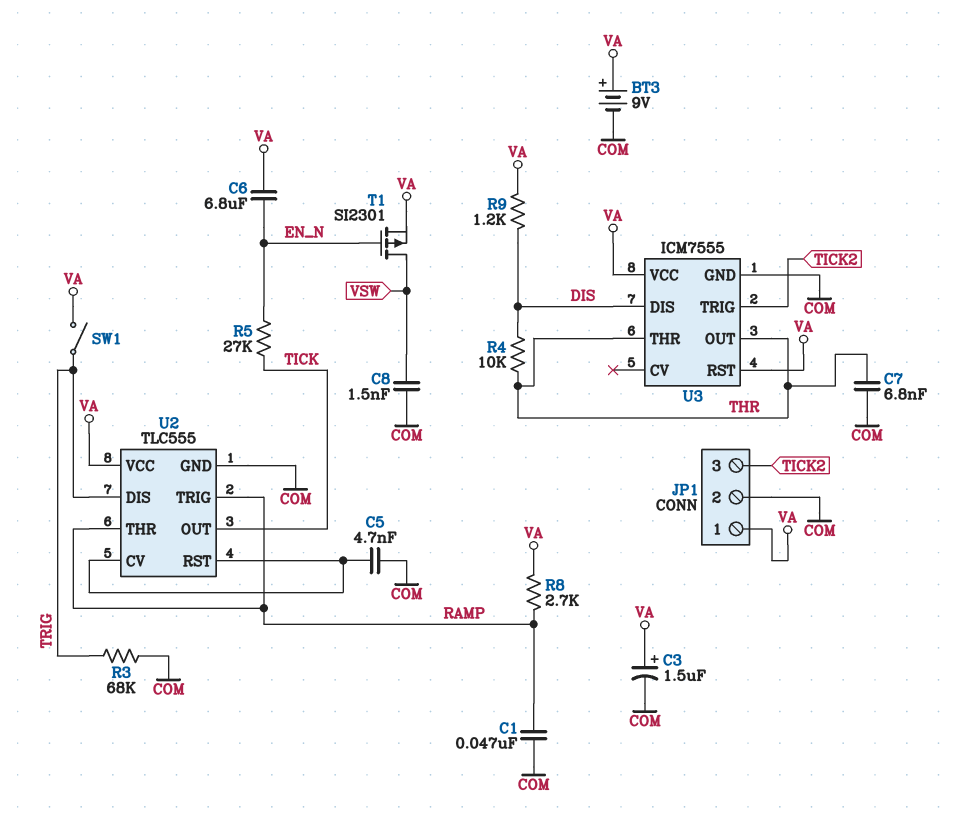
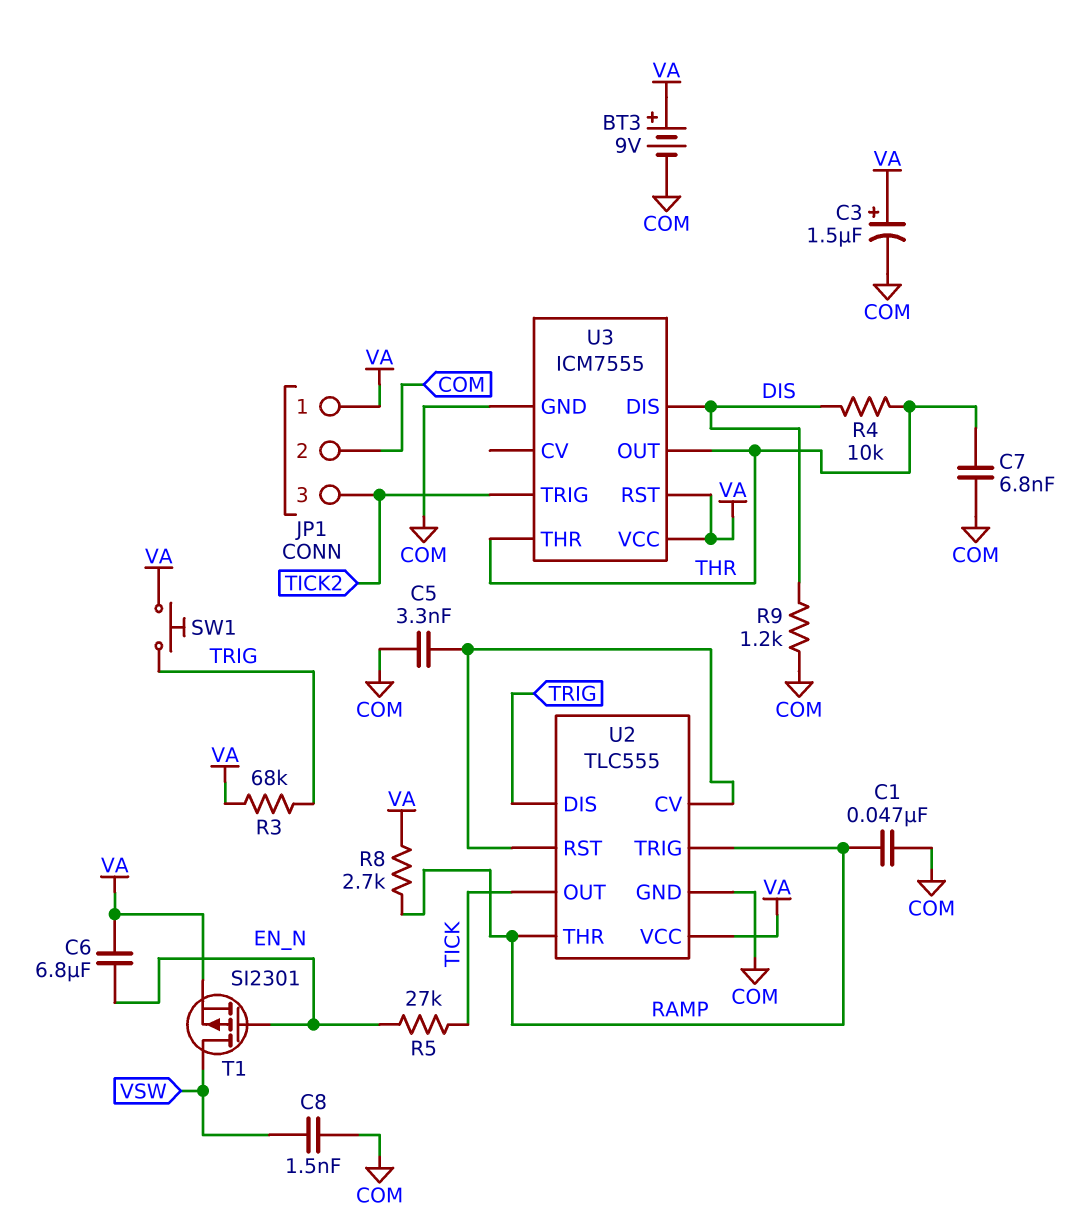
C5: 4.7nF (COM, U2/CV) -> 3.3nF (COM, U2/CV)
R3: 68k (COM, TRIG) -> 68k (TRIG, VA)
R9: 1.2k (DIS, VA) -> 1.2k (COM, DIS)
SW1: switch (TRIG, VA) -> button (TRIG, VA)

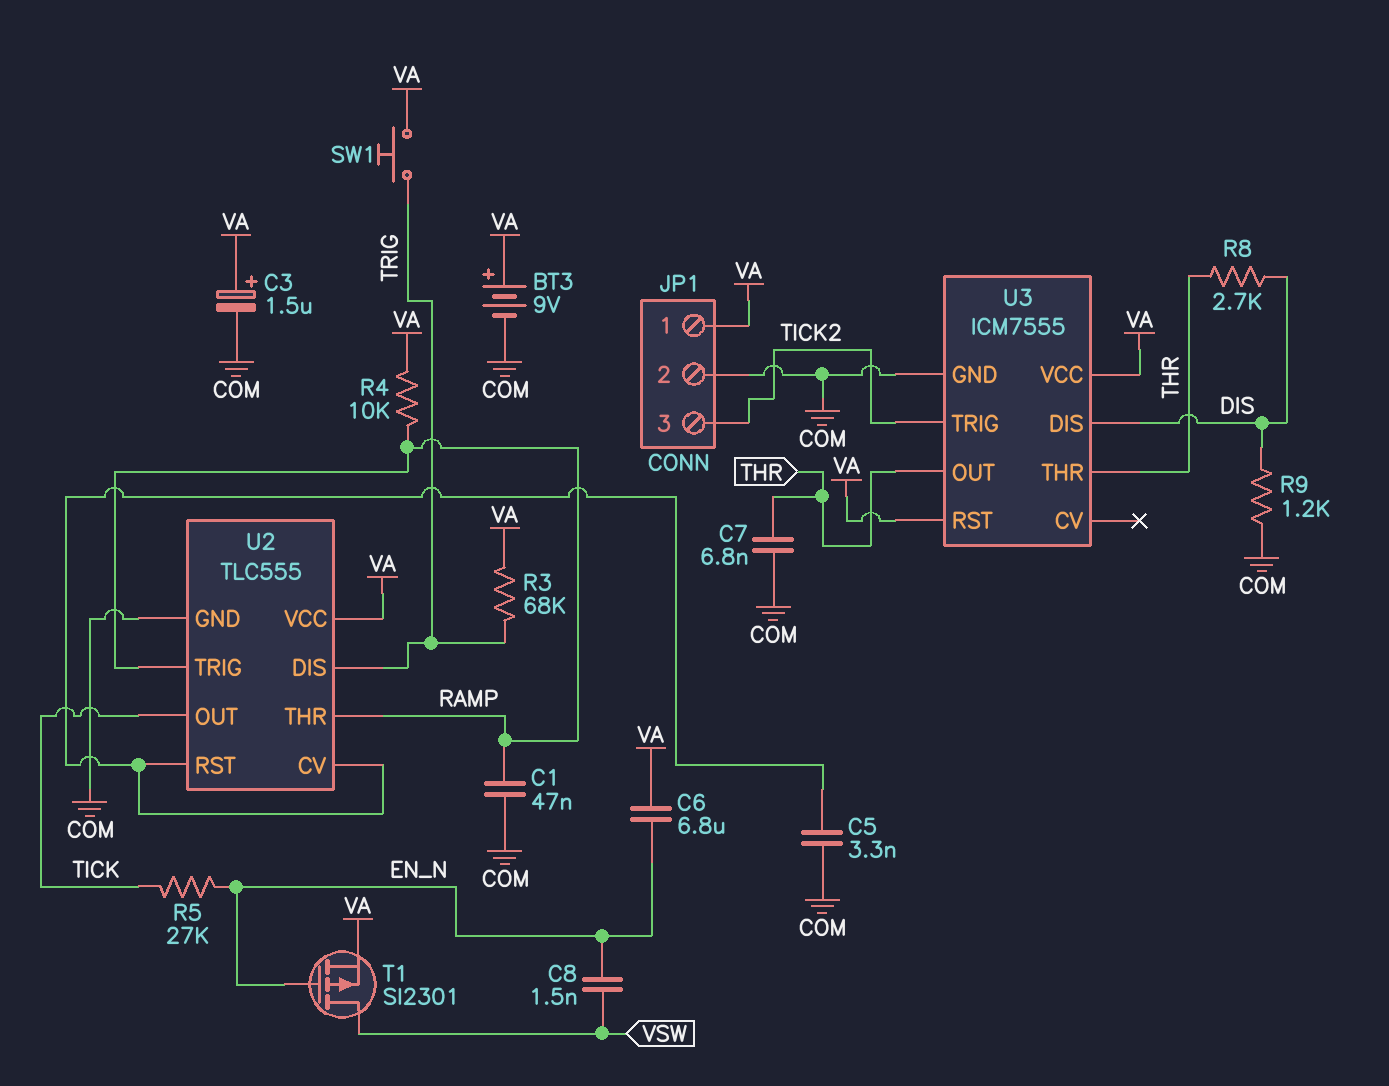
C8: 1.5nF (COM, VSW) -> 1.5nF (EN_N, VSW)
R4: 10k (DIS, THR) -> 10k (RAMP, VA)
R8: 2.7k (RAMP, VA) -> 2.7k (DIS, THR)

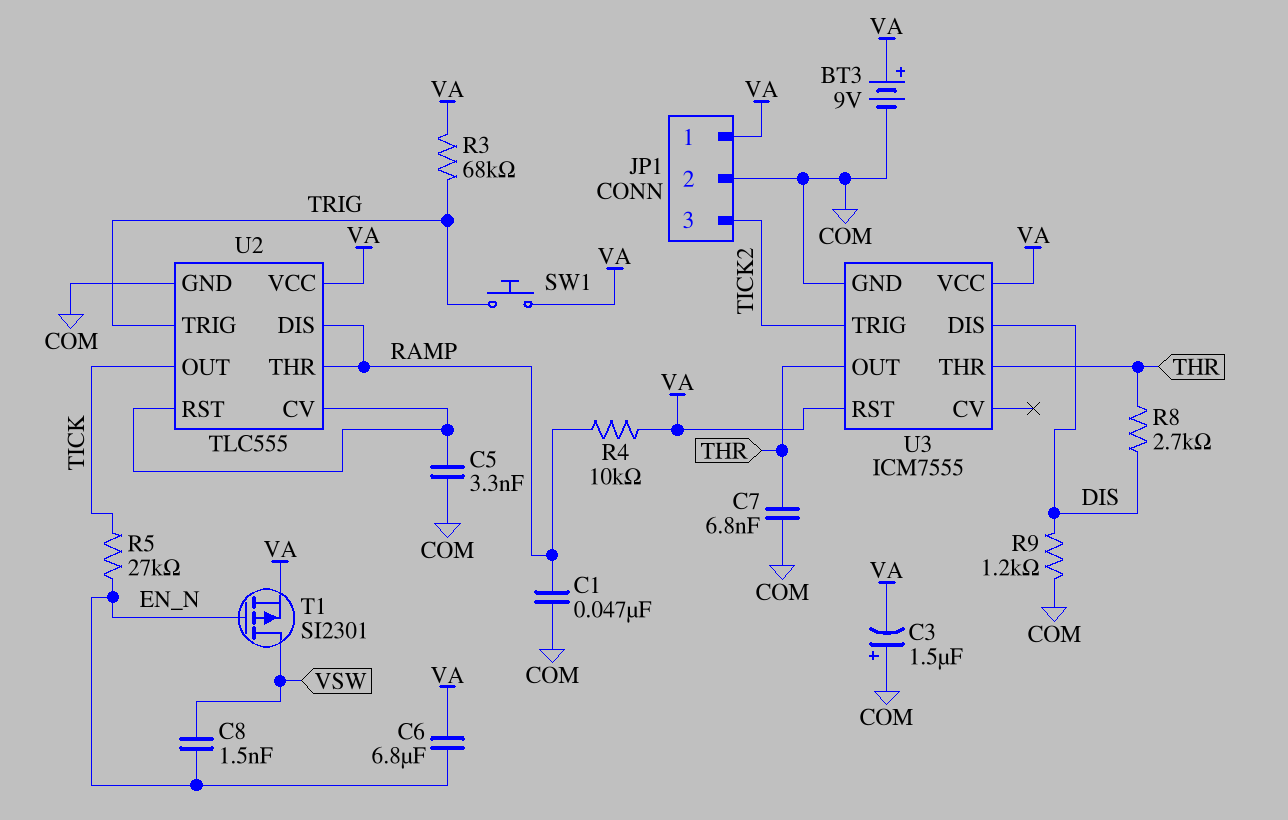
C3: 1.5uF (plus VA, minus COM) -> 1.5uF (plus COM, minus VA)
U2 pin DIS: TRIG -> RAMP
U2 pin TRIG: RAMP -> TRIG

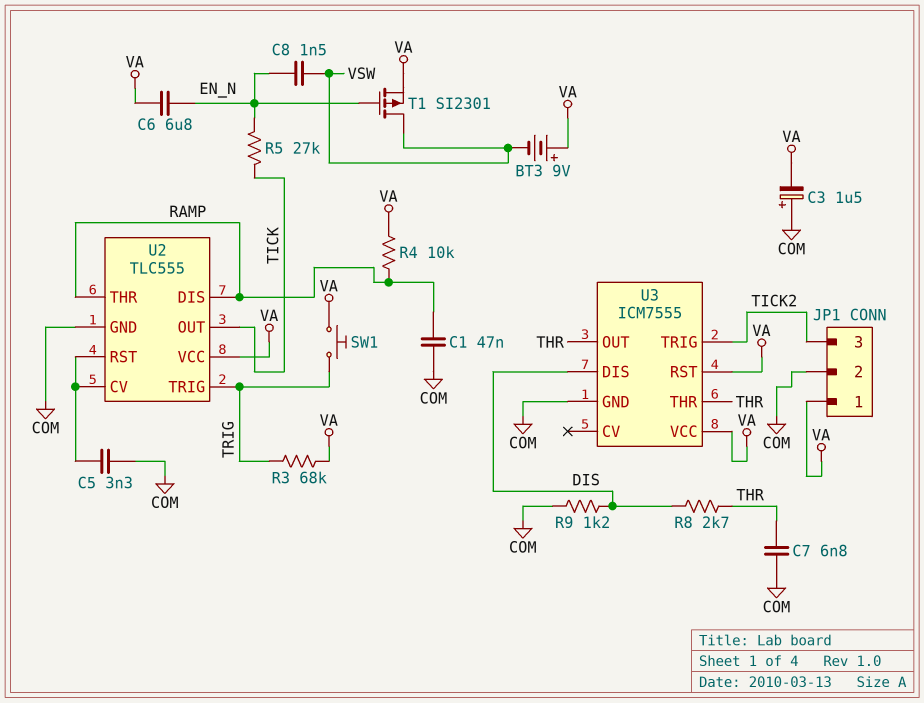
BT3: 9V (plus VA, minus COM) -> 9V (plus VA, minus VSW)

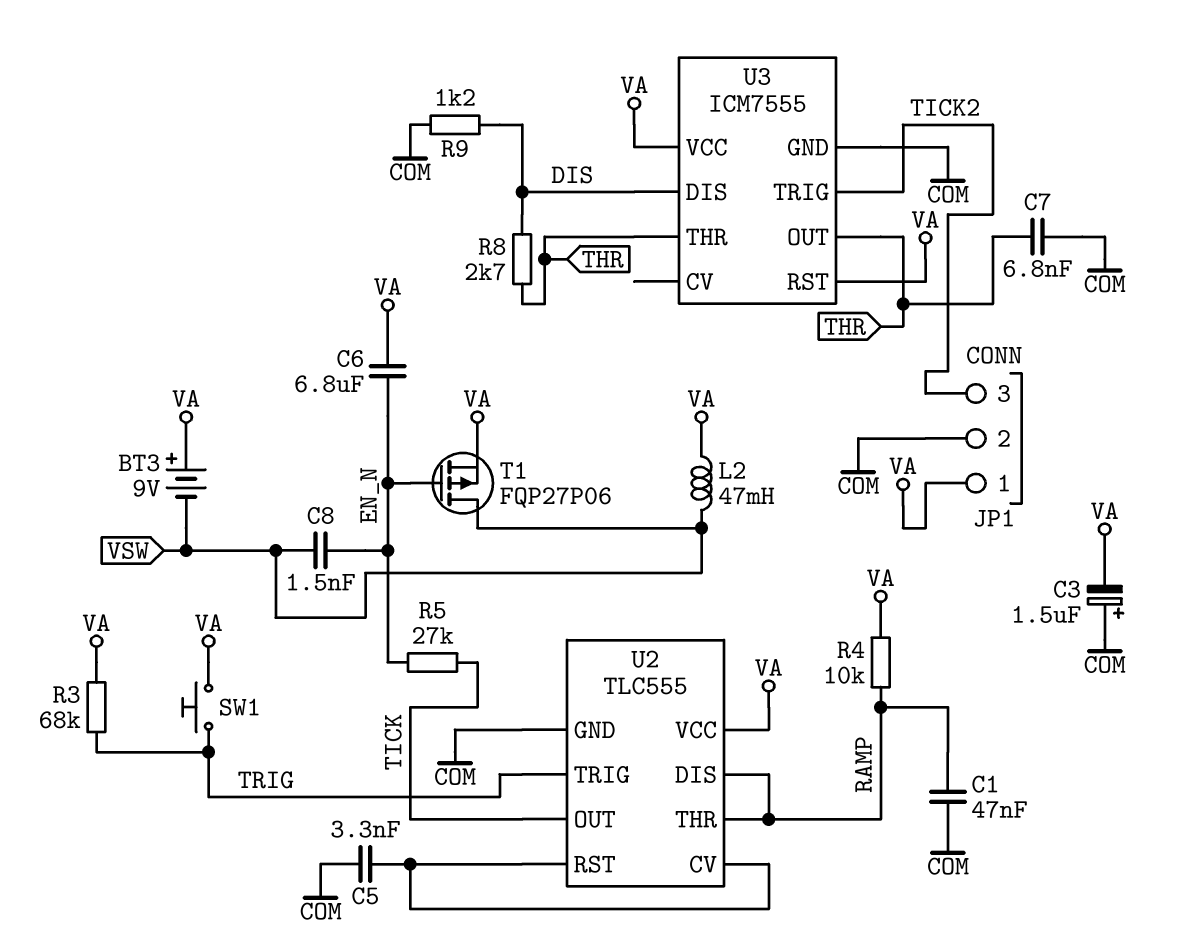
L2: none -> 47mH (VA, VSW)
T1: PMOS SI2301 (G EN_N, D VSW, S VA) -> PMOS FQP27P06 (G EN_N, D VSW, S VA)

